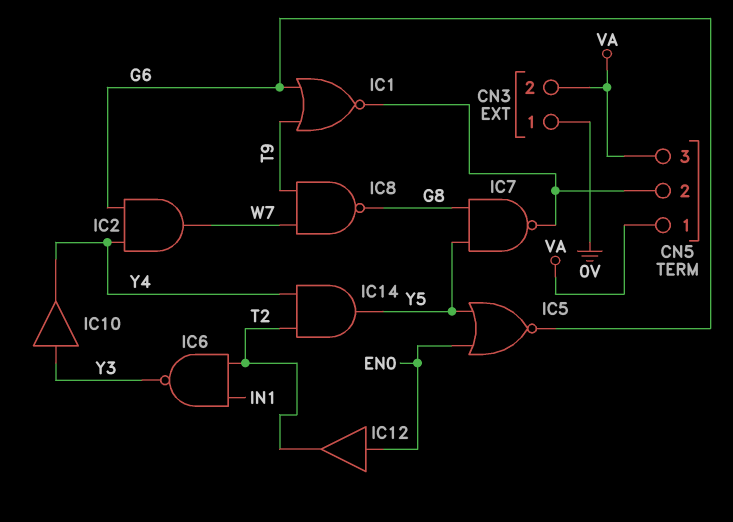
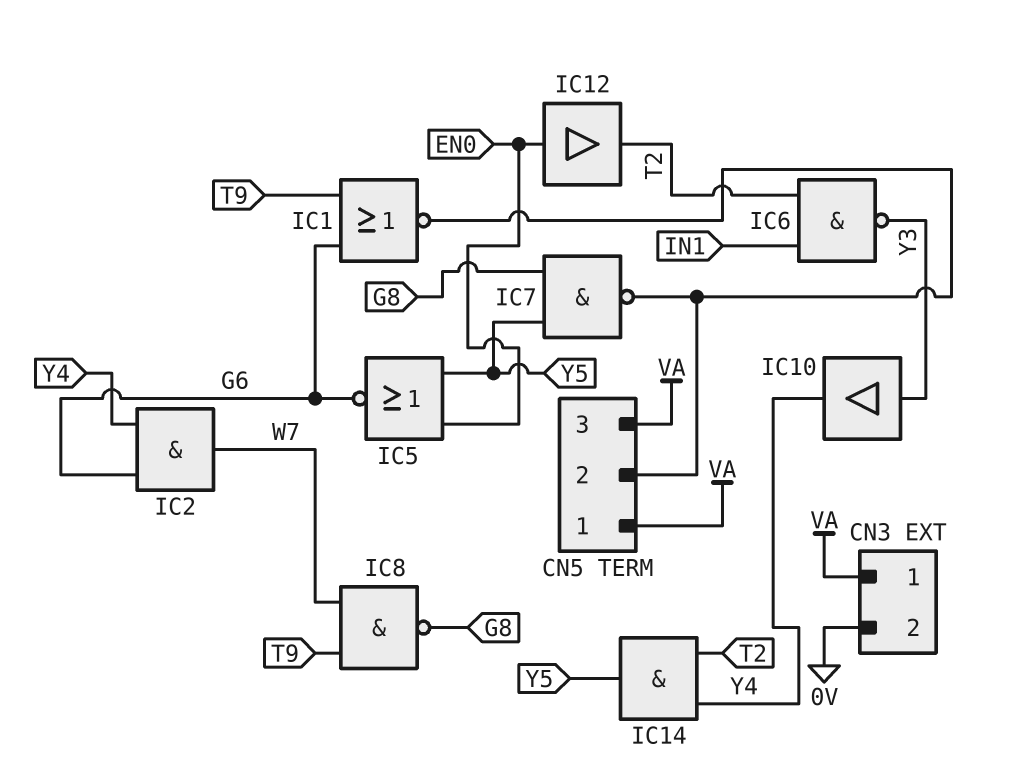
CN3 pin 1: 0V -> VA
CN3 pin 2: VA -> 0V

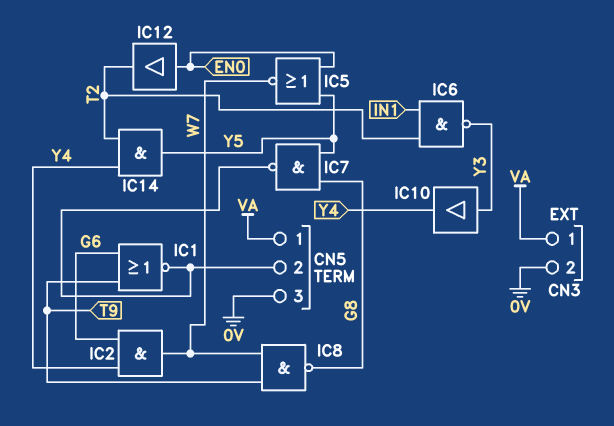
CN5 pin 3: VA -> 0V
IC5: NOR (in EN0, in Y5, out G6) -> NOR (in EN0, in Y5, out W7)

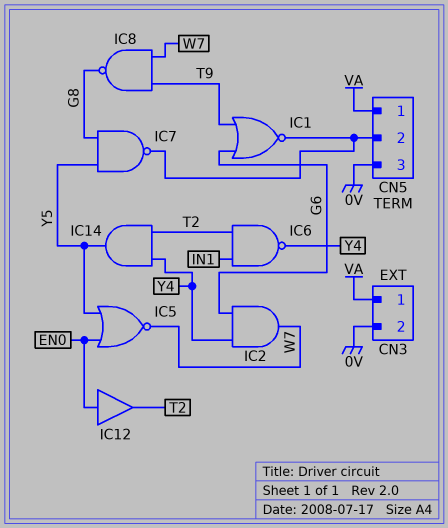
IC6: NAND (in IN1, in T2, out Y3) -> NAND (in IN1, in T2, out Y4)
IC10: buffer (in Y3, out Y4) -> none

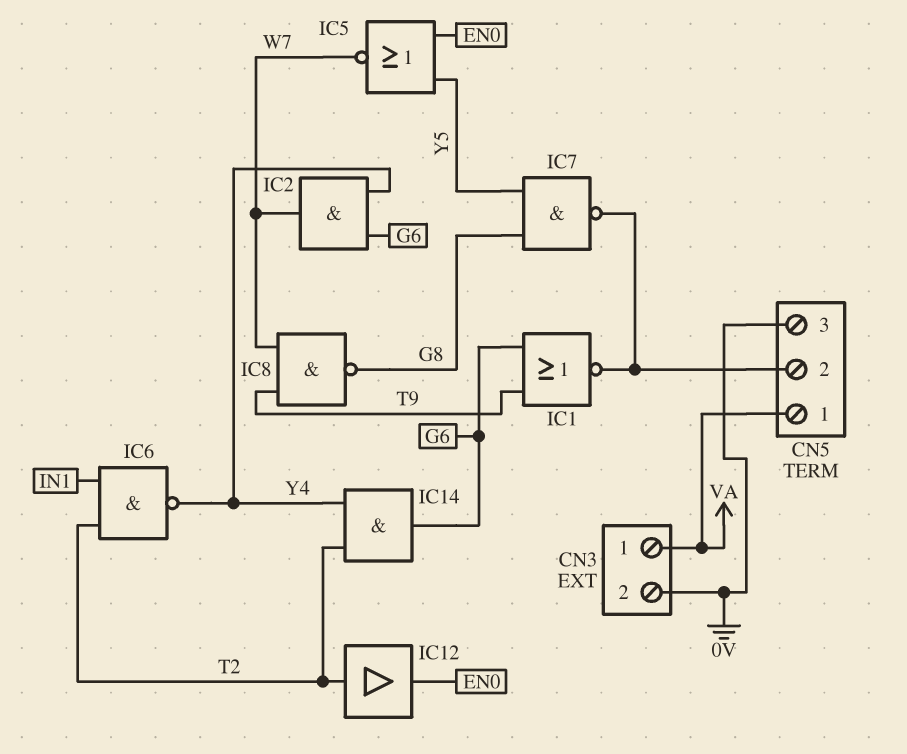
IC12: buffer (in EN0, out T2) -> buffer (in T2, out EN0)
IC14: AND (in T2, in Y4, out Y5) -> AND (in T2, in Y4, out G6)

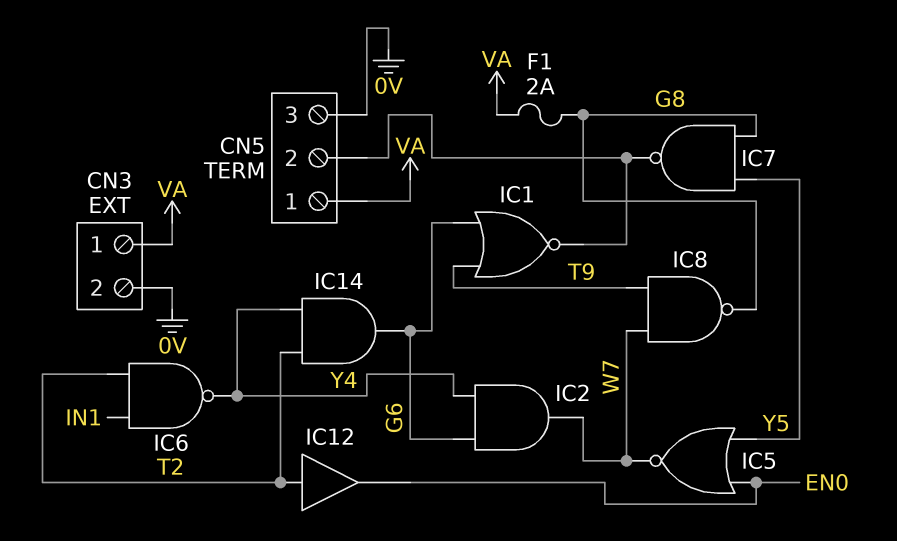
F1: none -> 2A (G8, VA)

